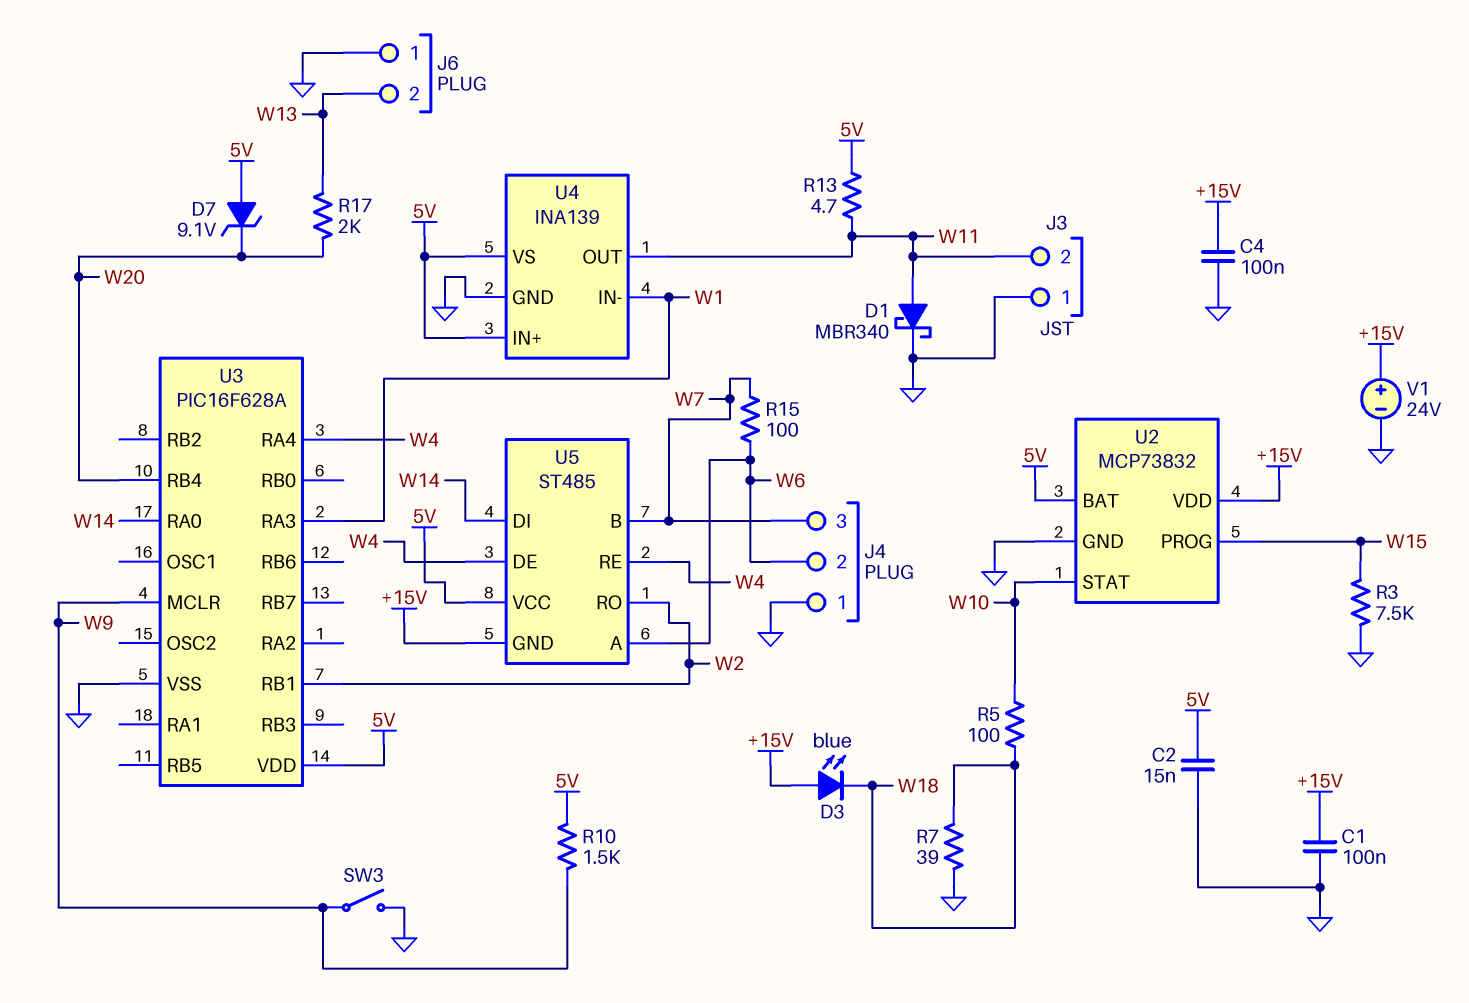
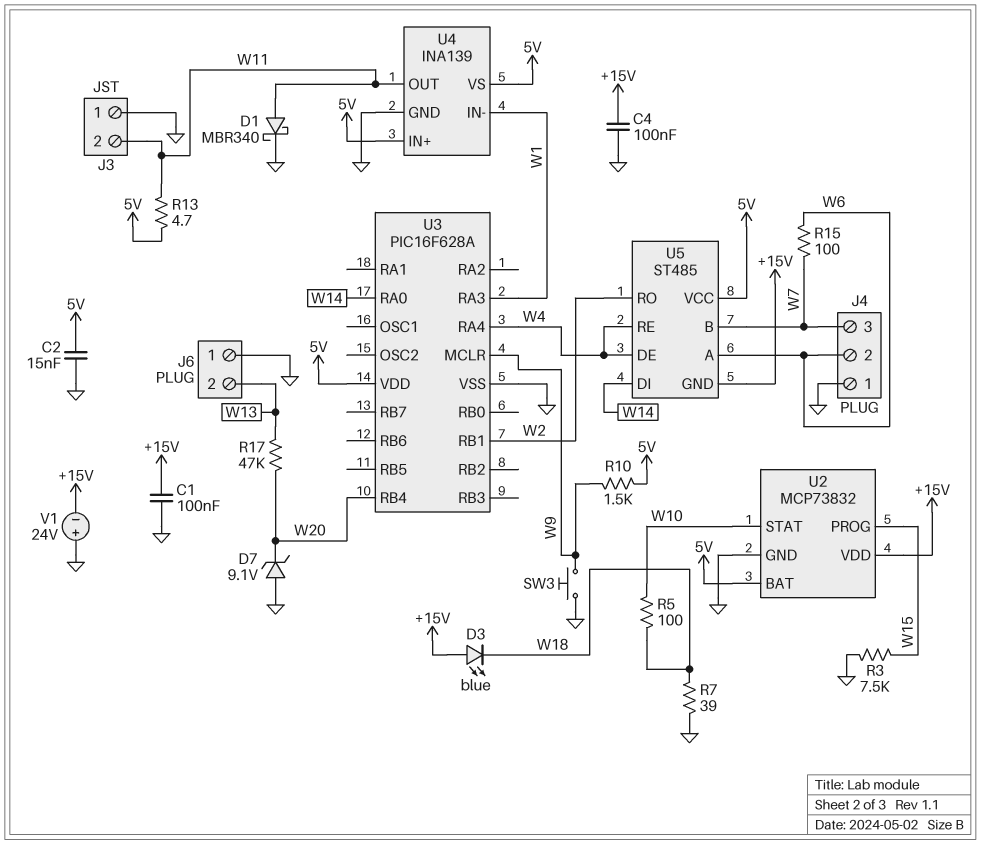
D7: zener 9.1V (A 5V, K W20) -> zener 9.1V (A GND, K W20)
R17: 2k (W13, W20) -> 47k (W13, W20)
SW3: switch (GND, W9) -> button (GND, W9)
V1: 24V (plus +15V, minus GND) -> 24V (plus GND, minus +15V)

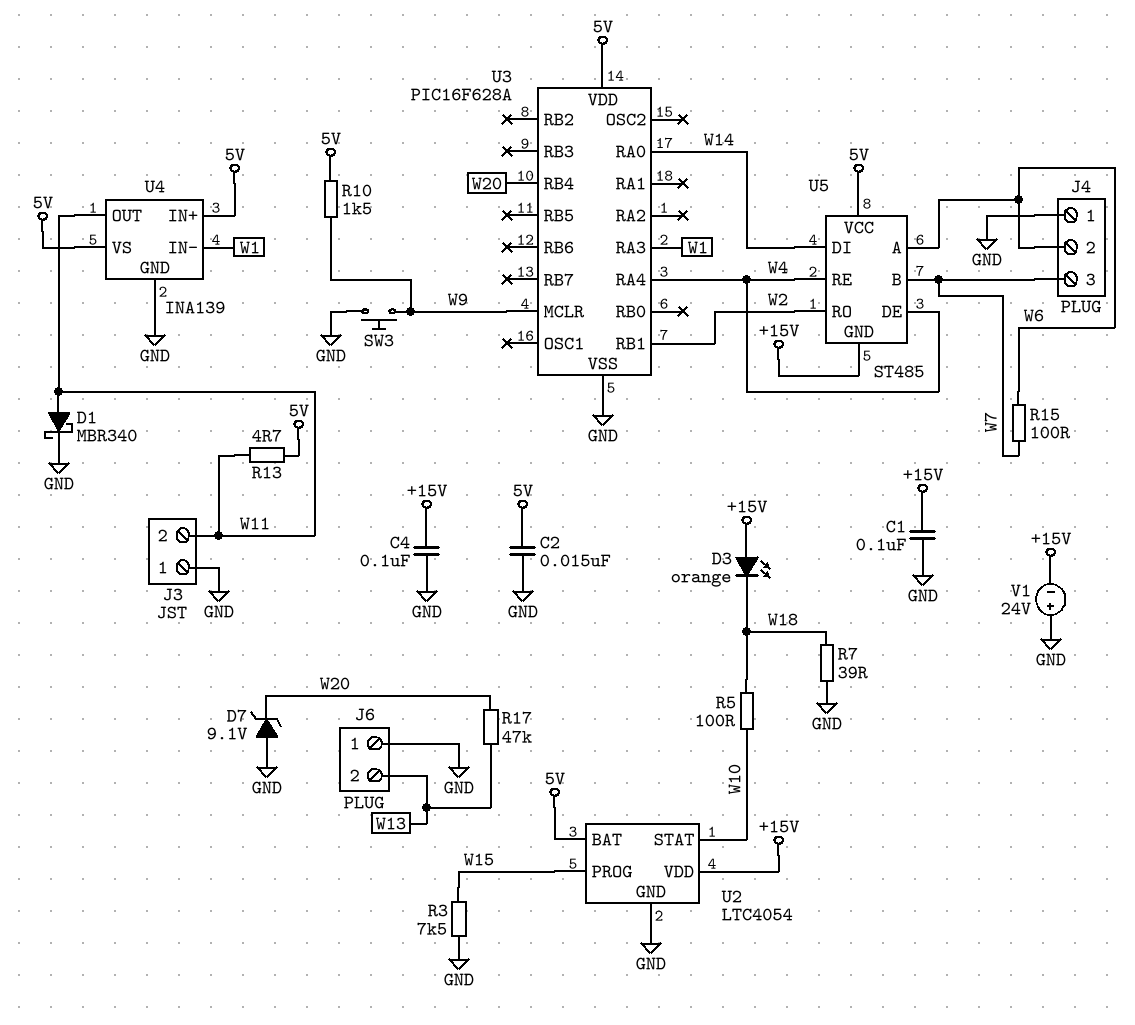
D3: LED blue (A +15V, K W18) -> LED orange (A +15V, K W18)
U2: MCP73832 -> LTC4054

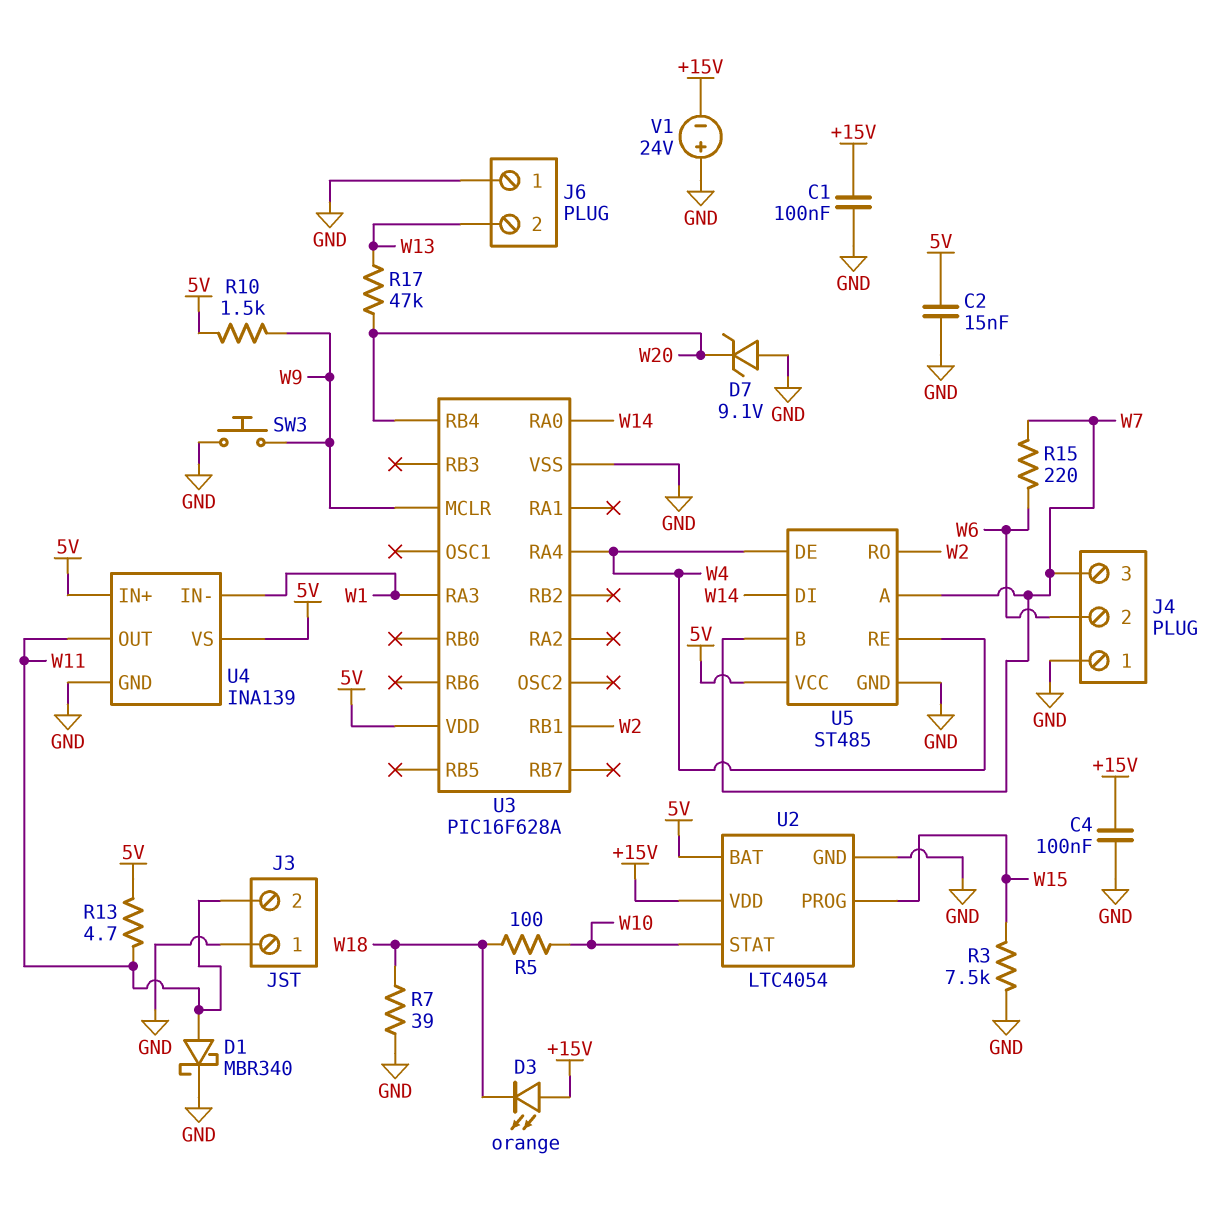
R15: 100 (W6, W7) -> 220 (W6, W7)
U5 pin A: W6 -> W7
U5 pin GND: +15V -> GND

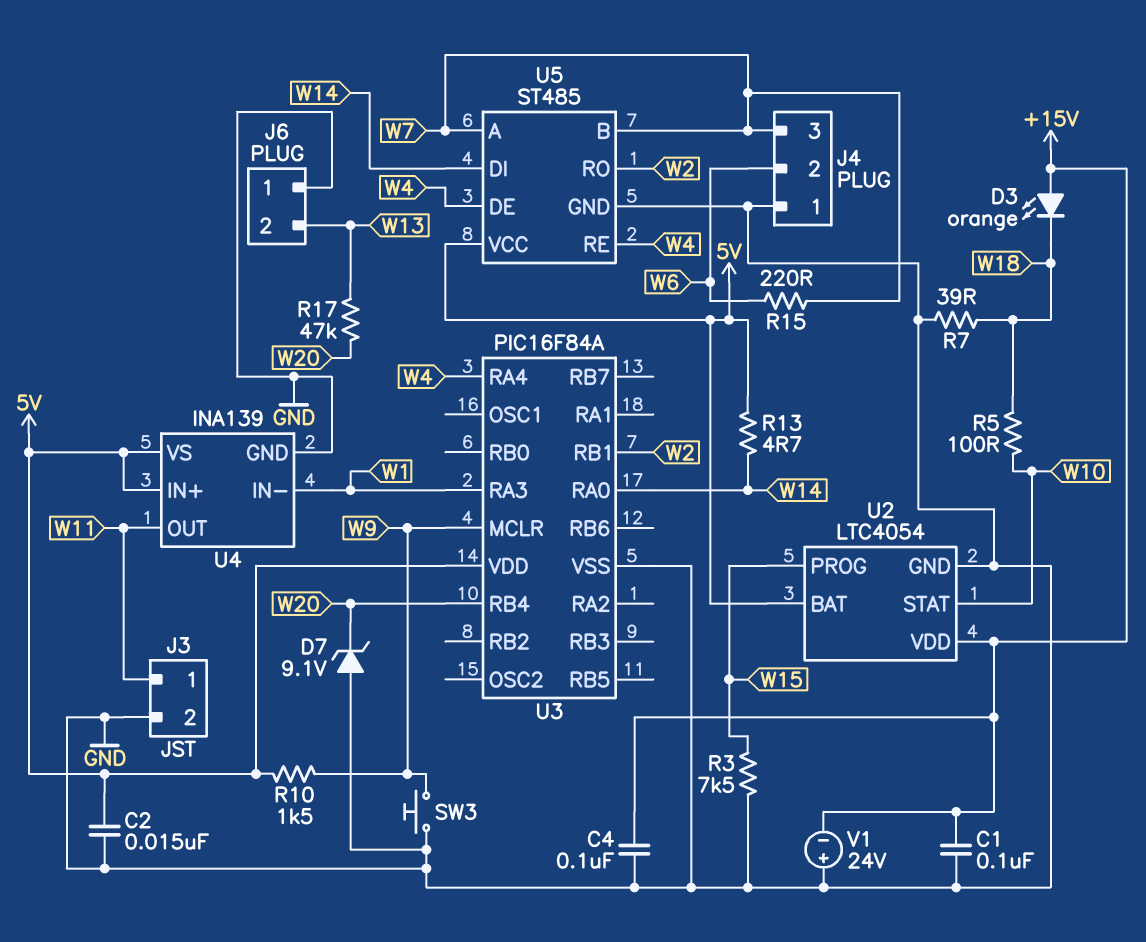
D1: schottky MBR340 (A W11, K GND) -> none
J3 pin 1: GND -> W11
J3 pin 2: W11 -> GND
R13: 4.7 (5V, W11) -> 4.7 (5V, W14)
U3: PIC16F628A -> PIC16F84A

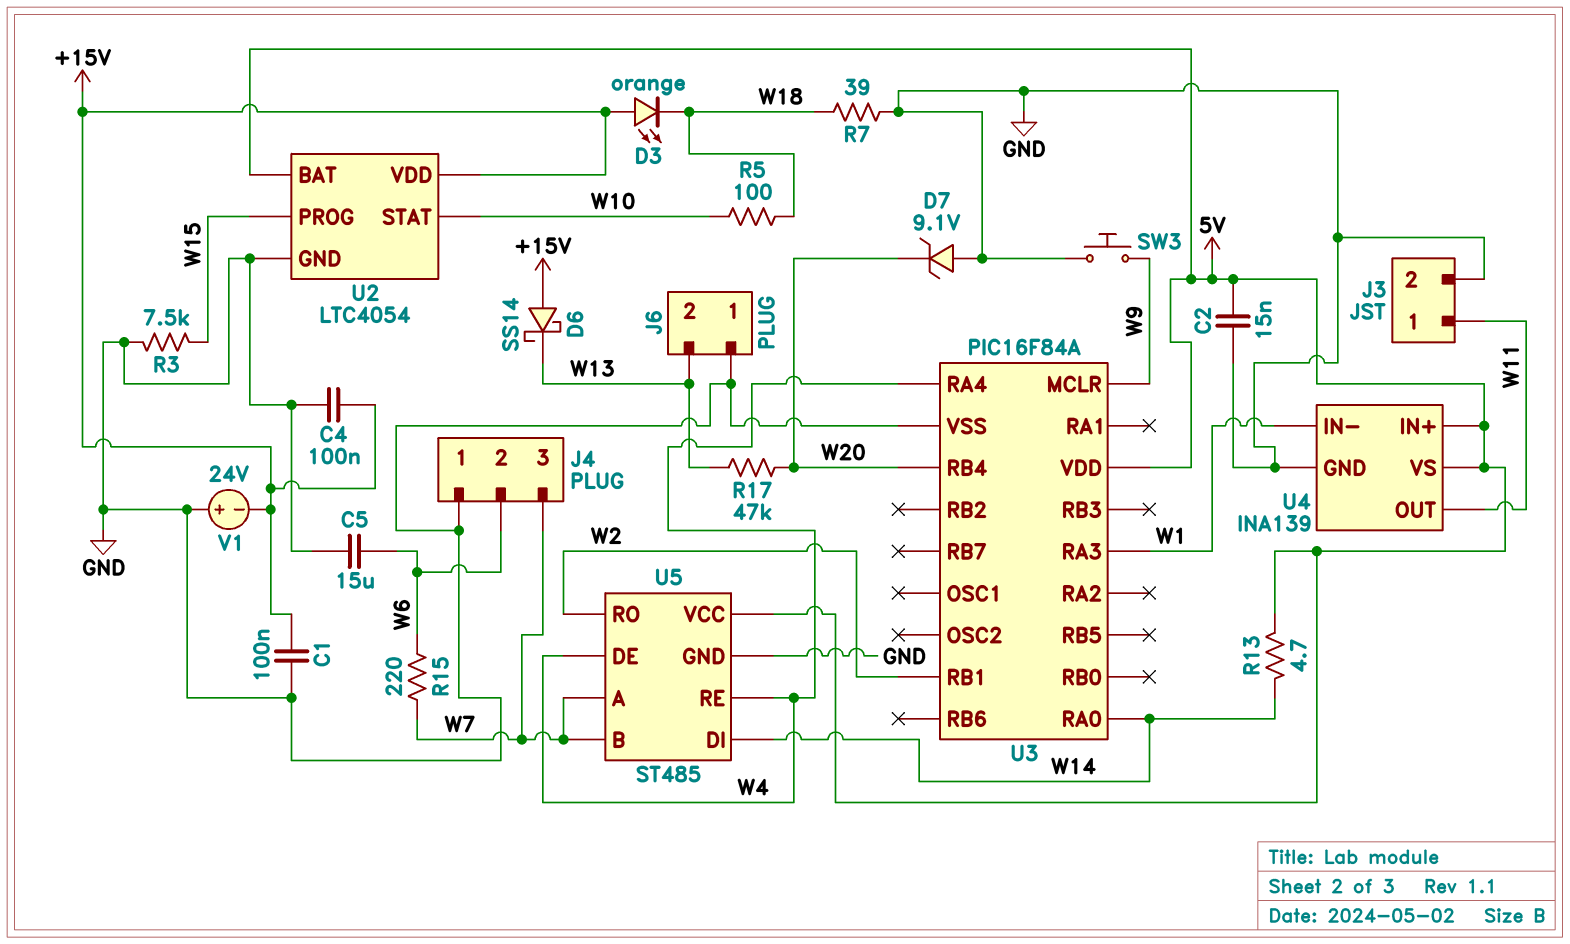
C5: none -> 15uF (GND, W6)
D6: none -> schottky SS14 (A +15V, K W13)
R10: 1.5k (5V, W9) -> none

